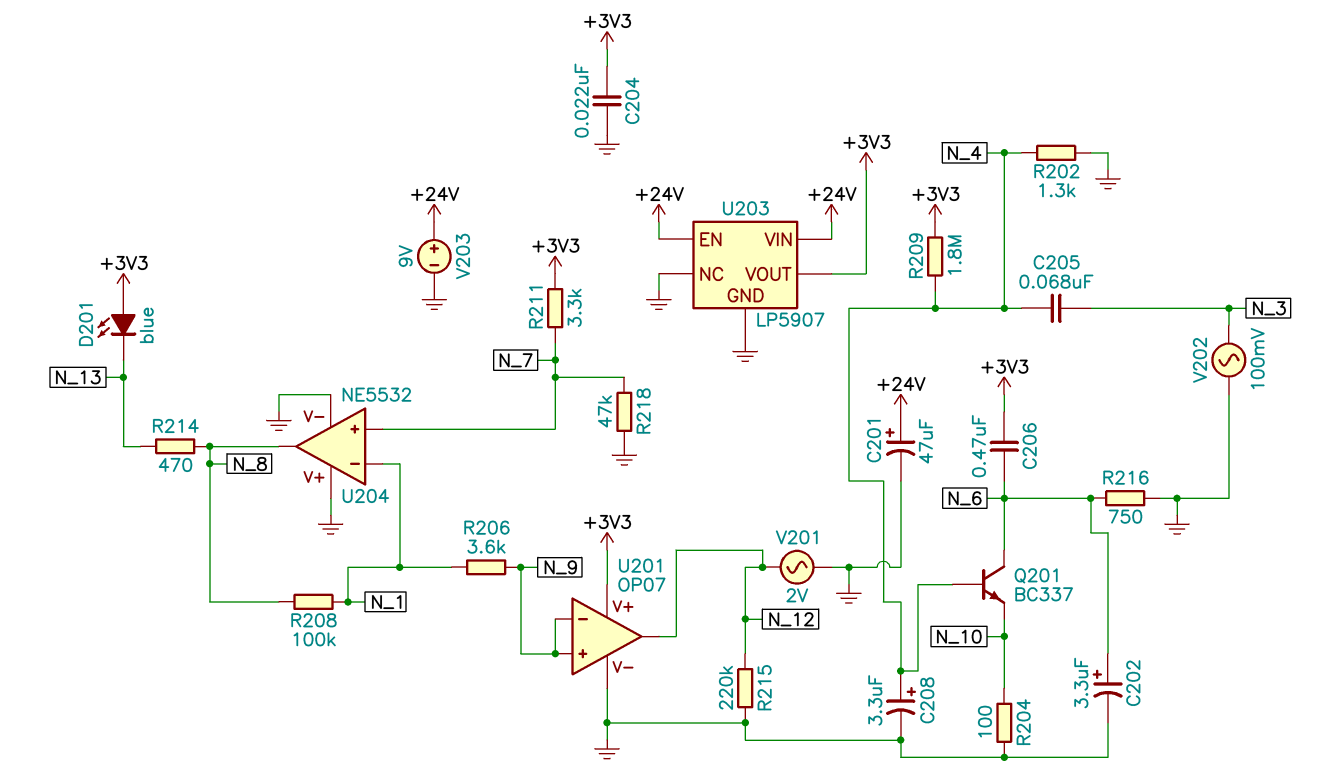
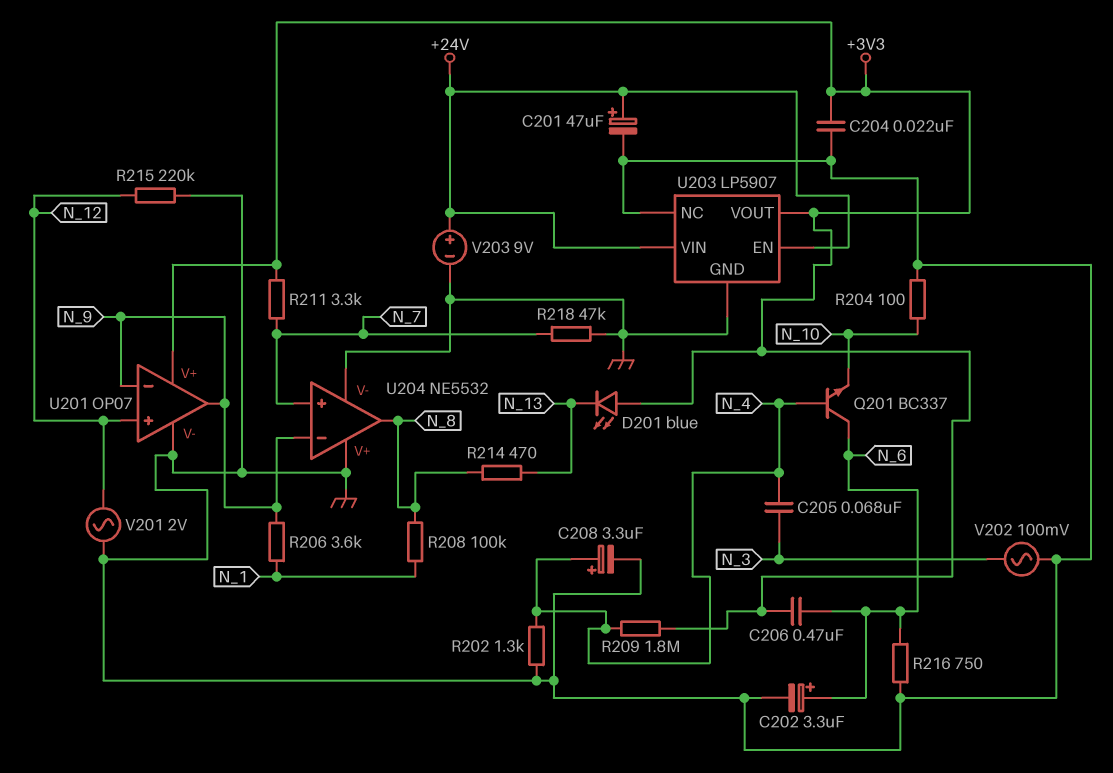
U201 pin in+: N_9 -> N_12
U201 pin out: N_12 -> N_9
U204 pin in-: N_1 -> N_9

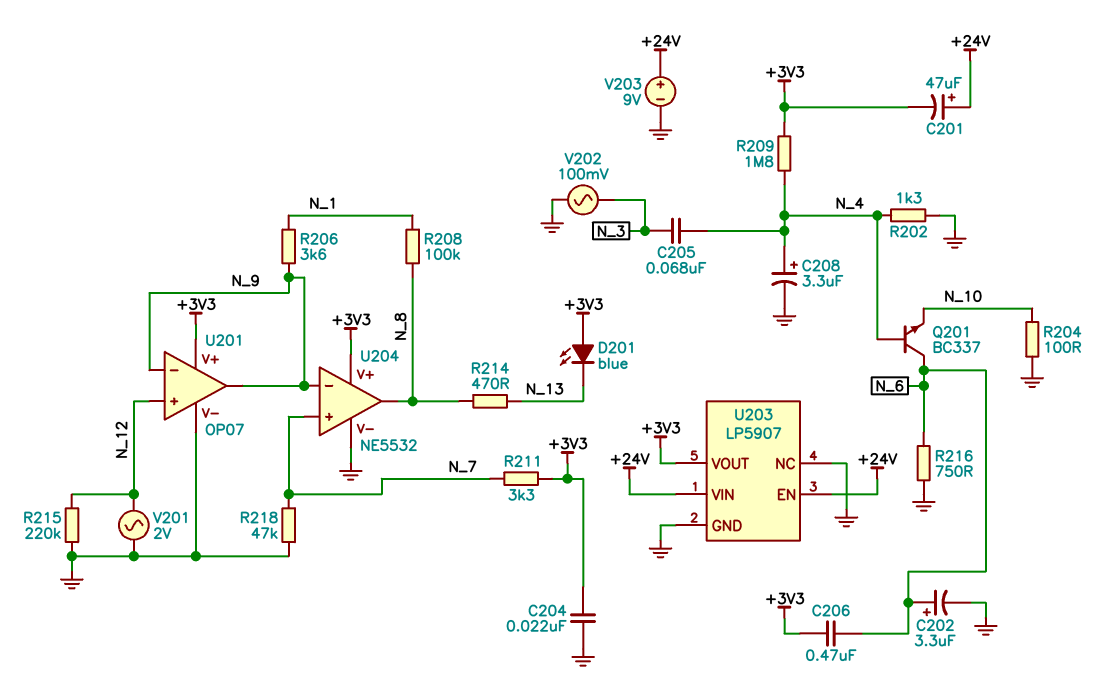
C201: 47uF (plus +24V, minus GND) -> 47uF (plus +24V, minus +3V3)
U204 pin V+: GND -> +3V3

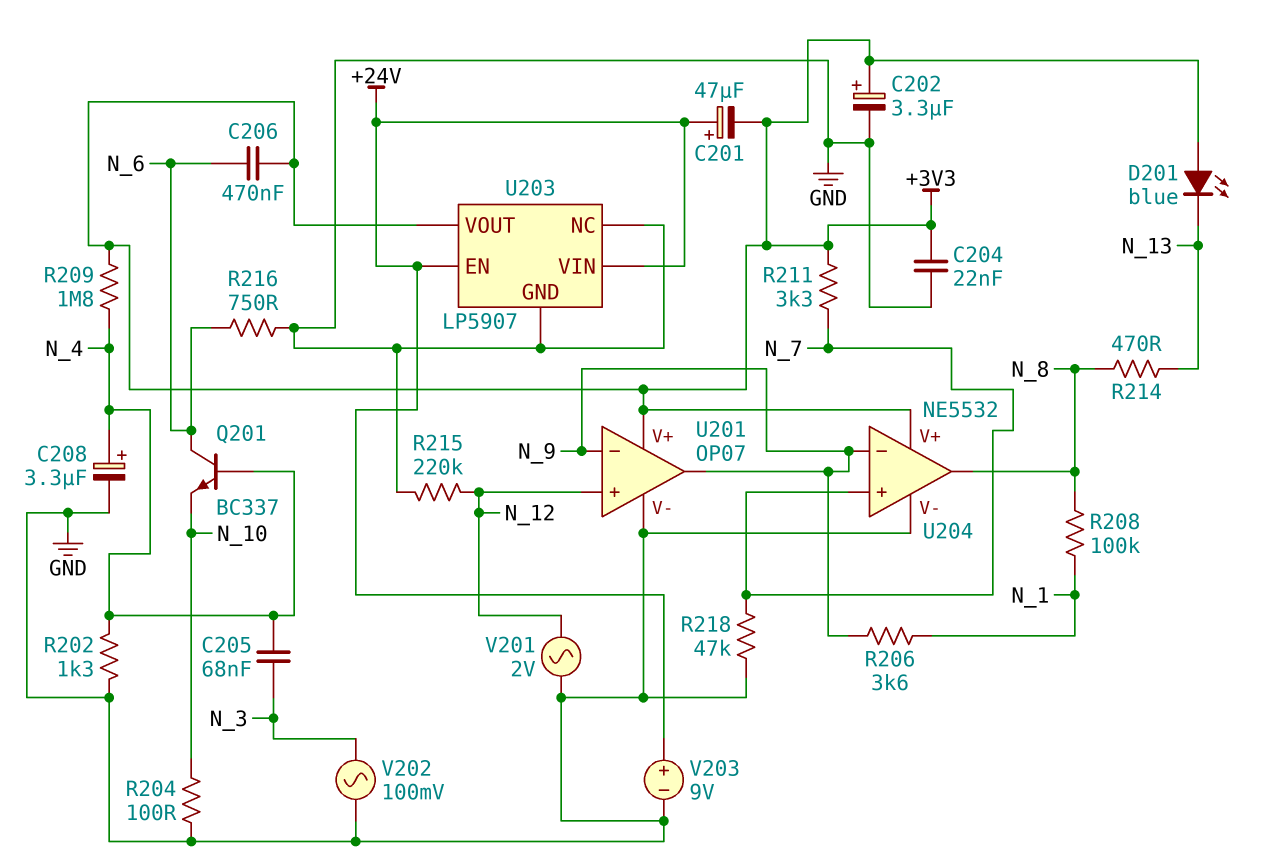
C202: 3.3uF (plus N_6, minus GND) -> 3.3uF (plus +3V3, minus GND)

